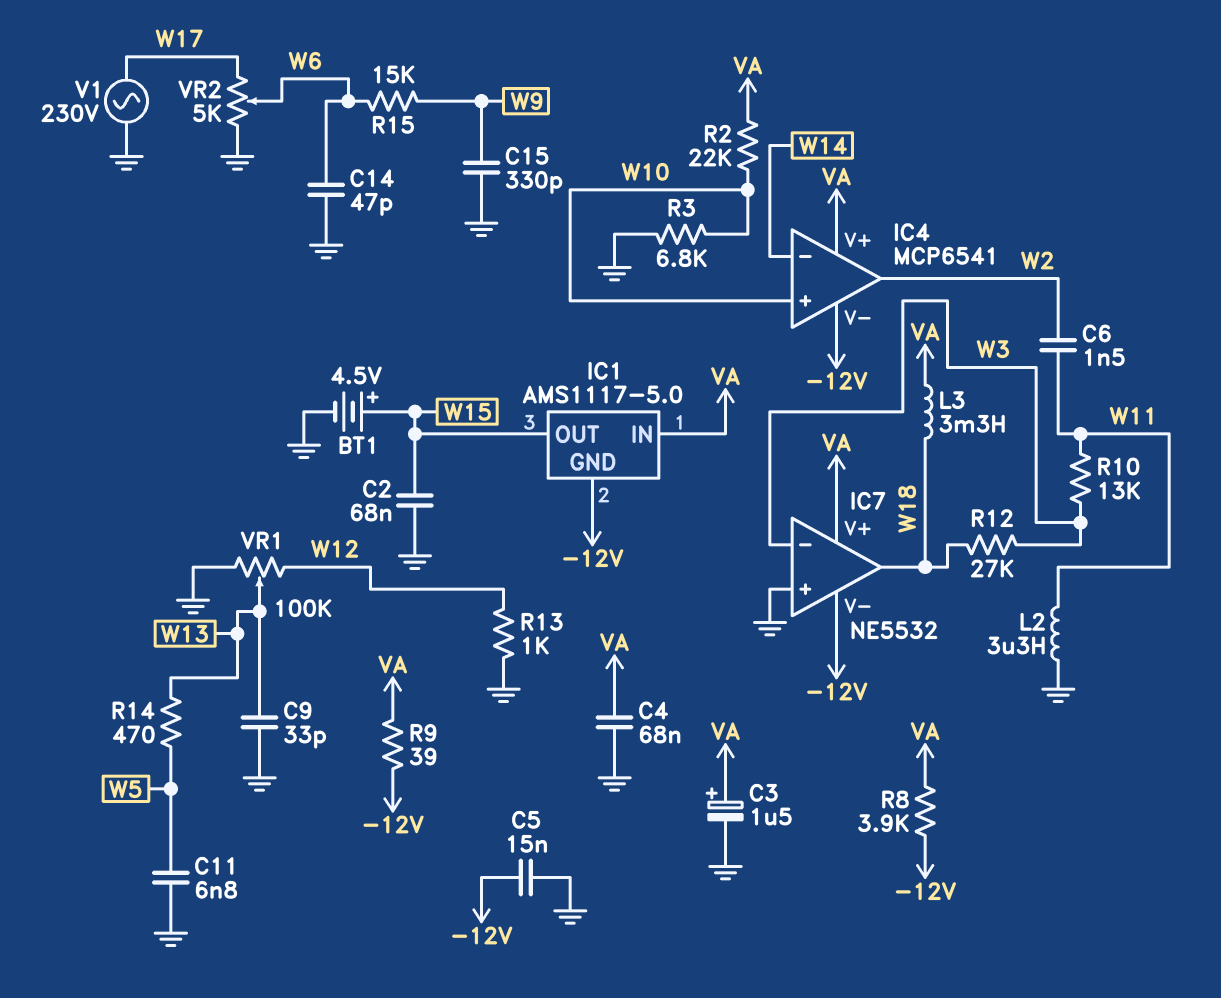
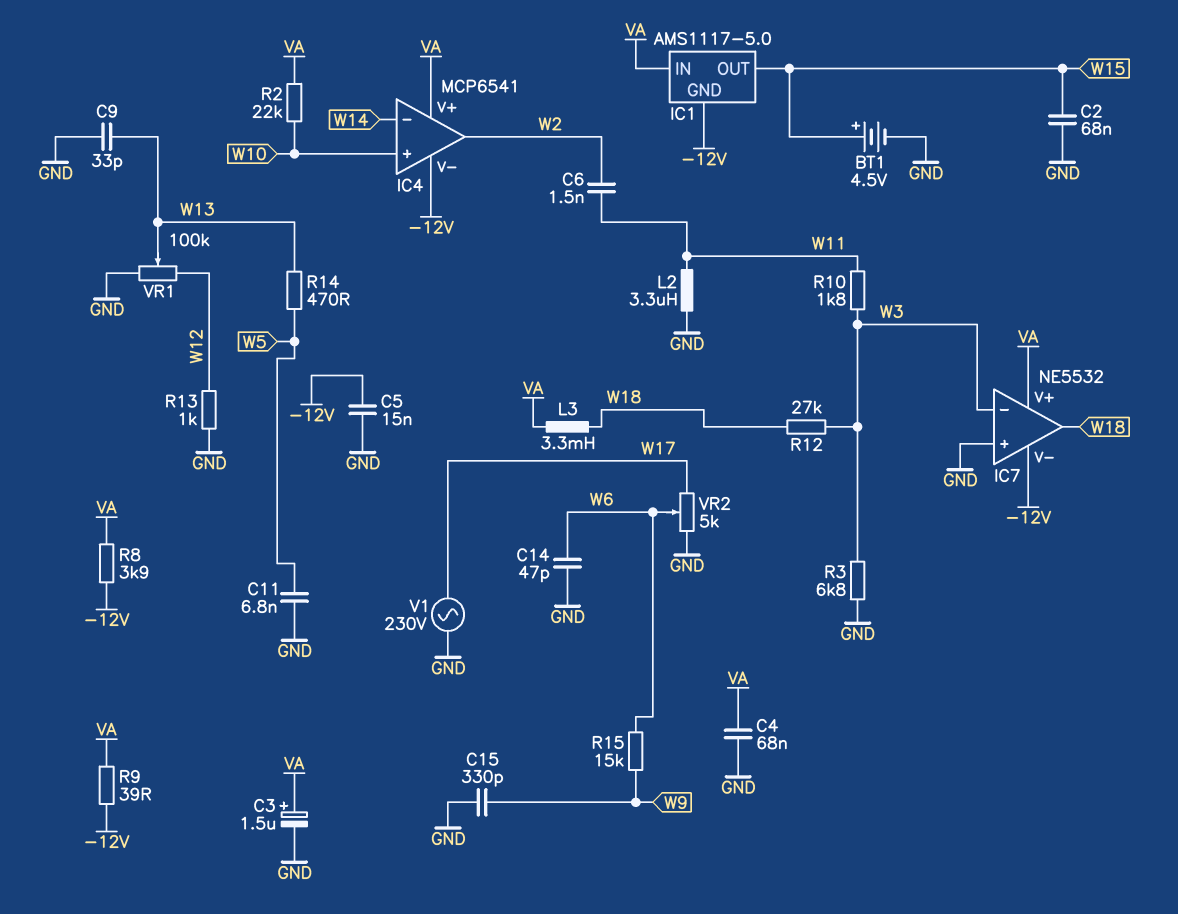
R3: 6.8k (GND, W10) -> 6.8k (GND, W3)
R10: 13k (W3, W11) -> 1.8k (W3, W11)

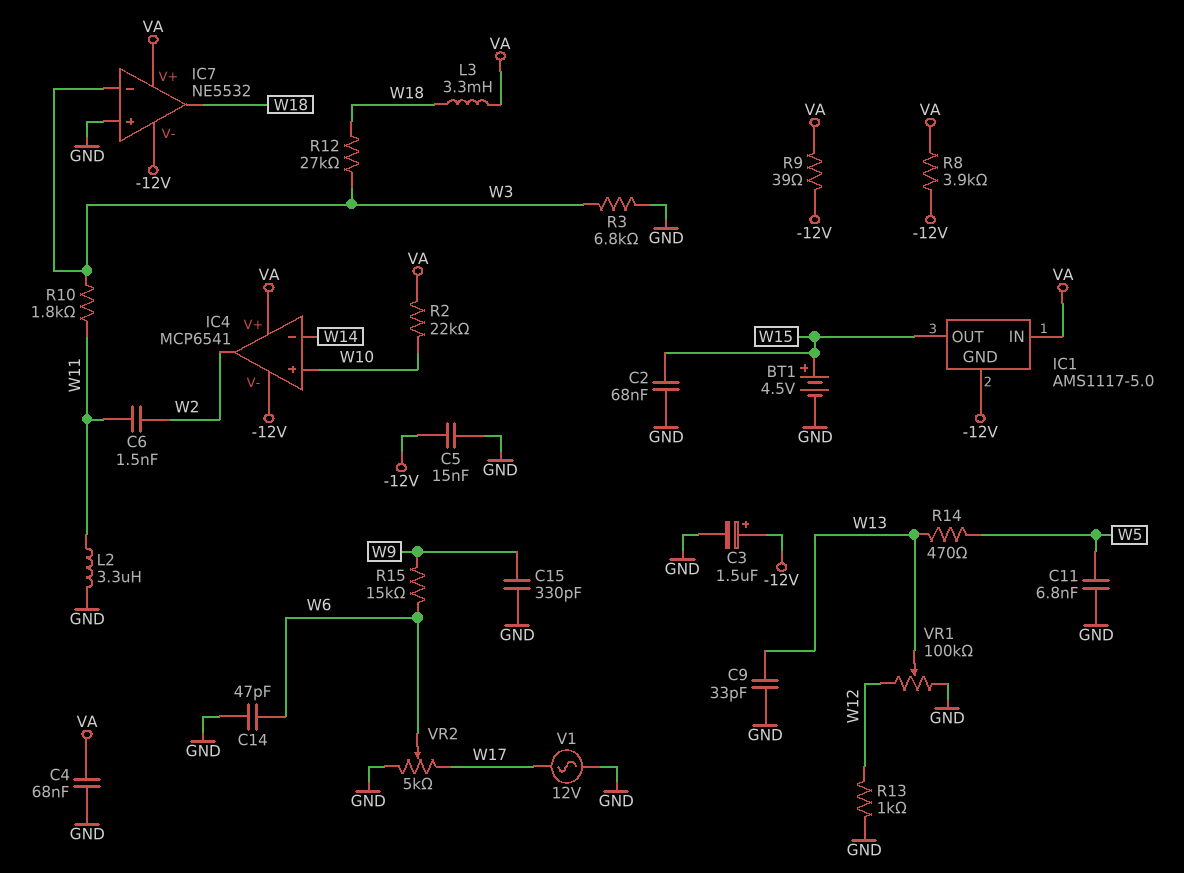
C3: 1.5uF (plus VA, minus GND) -> 1.5uF (plus -12V, minus GND)
V1: AC 230V (GND, W17) -> AC 12V (GND, W17)

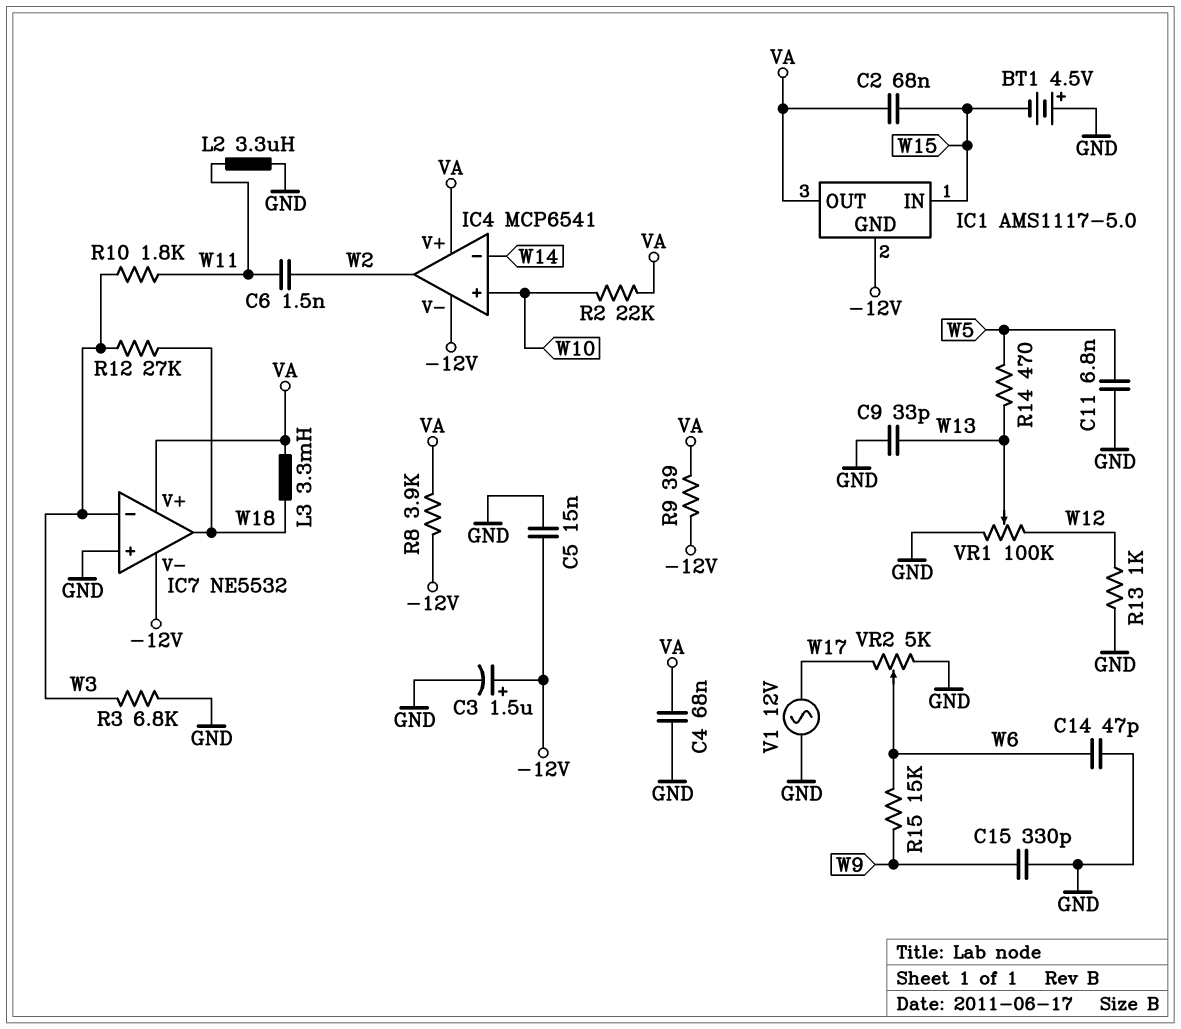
BT1: 4.5V (plus W15, minus GND) -> 4.5V (plus GND, minus W15)
C2: 68nF (GND, W15) -> 68nF (VA, W15)
IC1 pin IN: VA -> W15
IC1 pin OUT: W15 -> VA

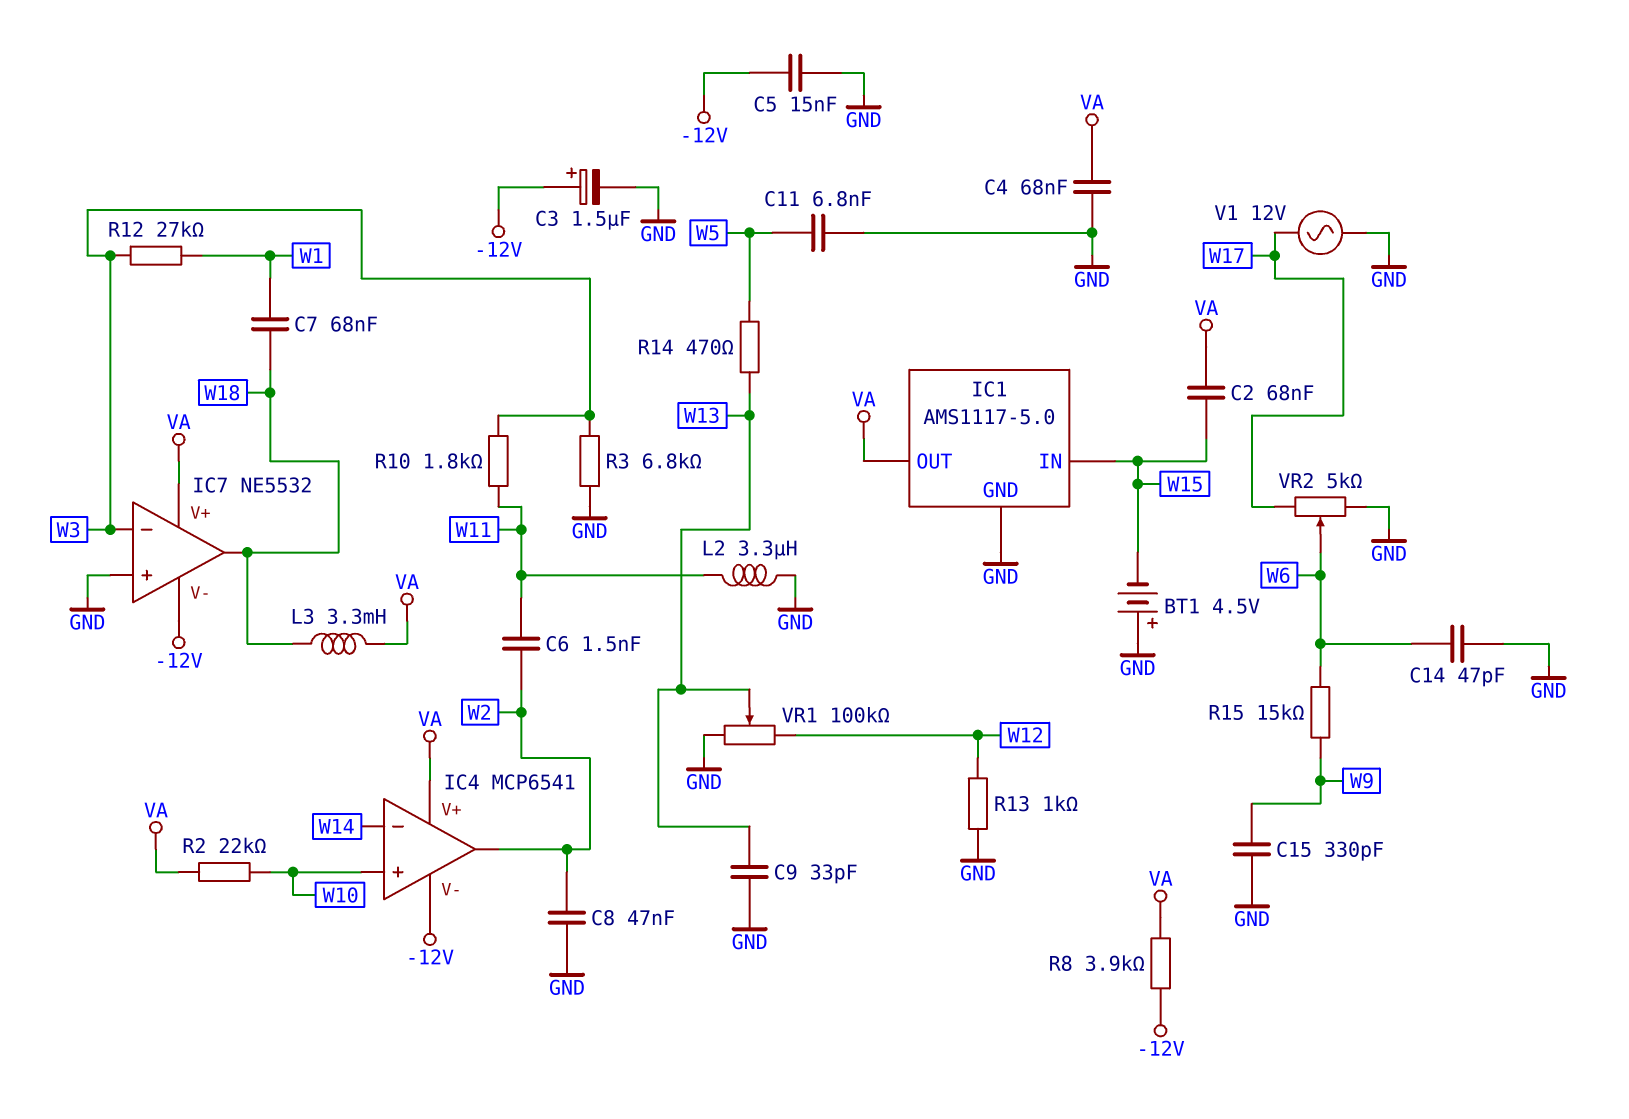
C7: none -> 68nF (W1, W18)
C8: none -> 47nF (GND, W2)
IC1 pin GND: -12V -> GND
R9: 39 (-12V, VA) -> none
R12: 27k (W3, W18) -> 27k (W1, W3)

